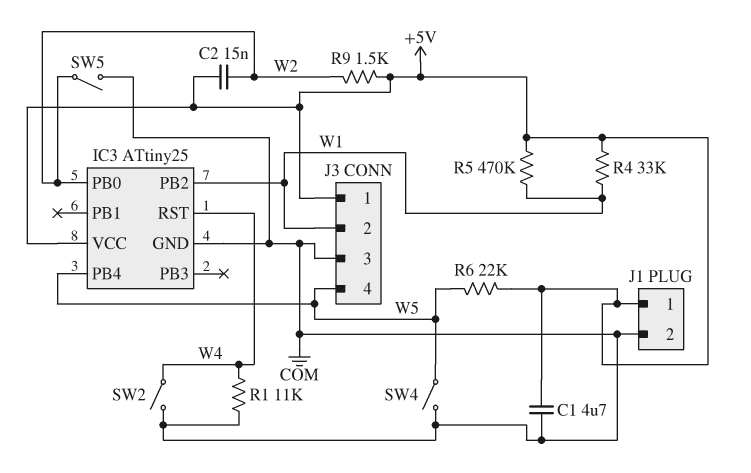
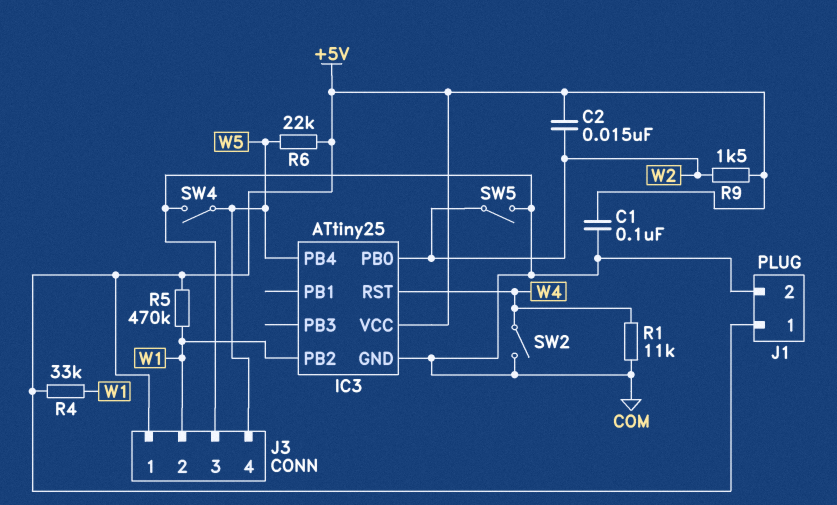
C1: 4.7uF (+5V, COM) -> 100nF (+5V, COM)

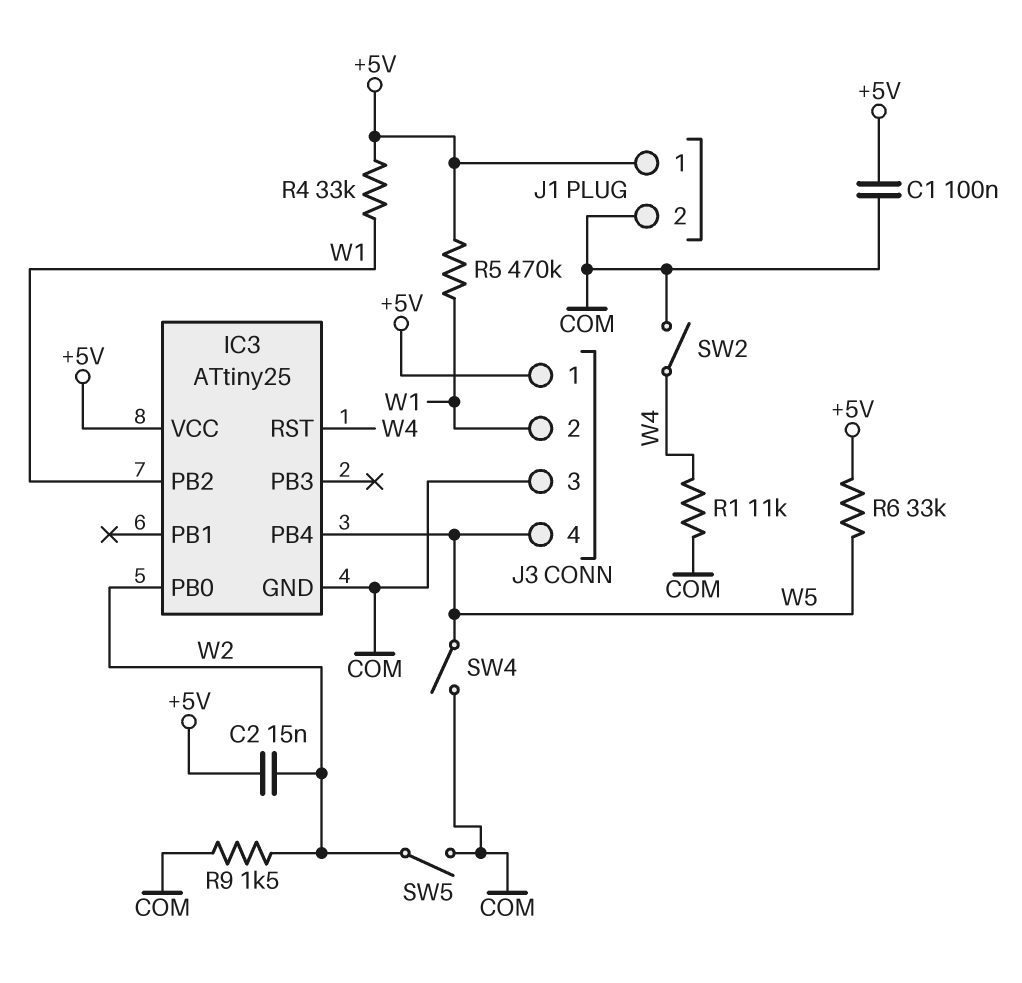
R6: 22k (+5V, W5) -> 33k (+5V, W5)
R9: 1.5k (+5V, W2) -> 1.5k (COM, W2)

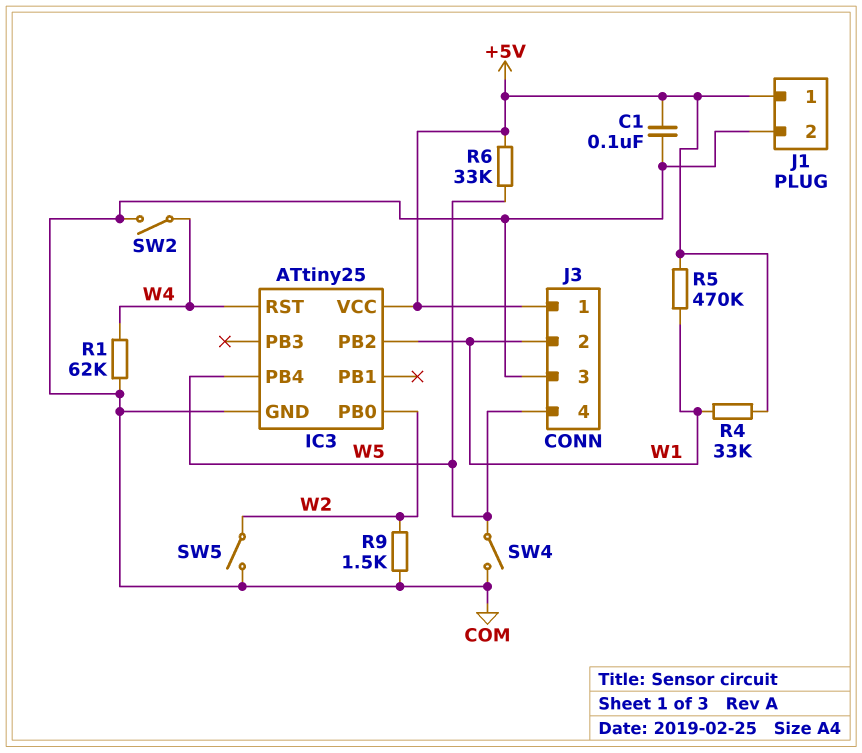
C2: 15nF (+5V, W2) -> none
R1: 11k (COM, W4) -> 62k (COM, W4)

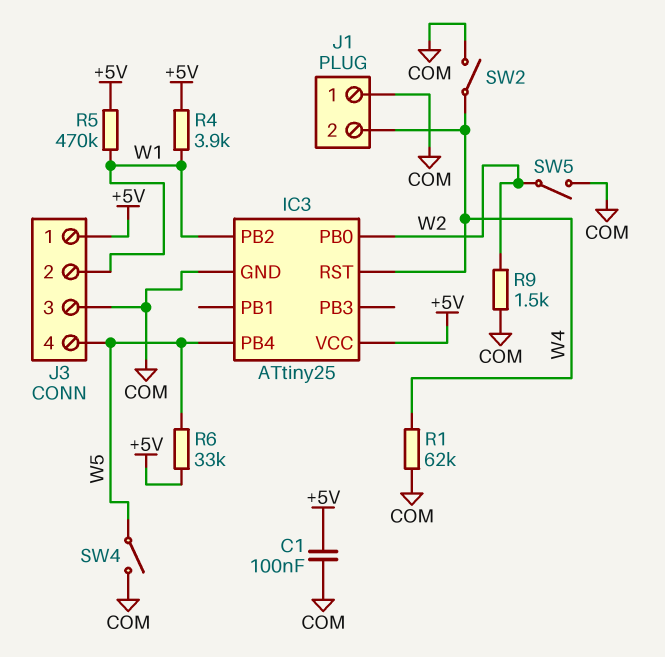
J1 pin 1: +5V -> COM
J1 pin 2: COM -> W4
R4: 33k (+5V, W1) -> 3.9k (+5V, W1)

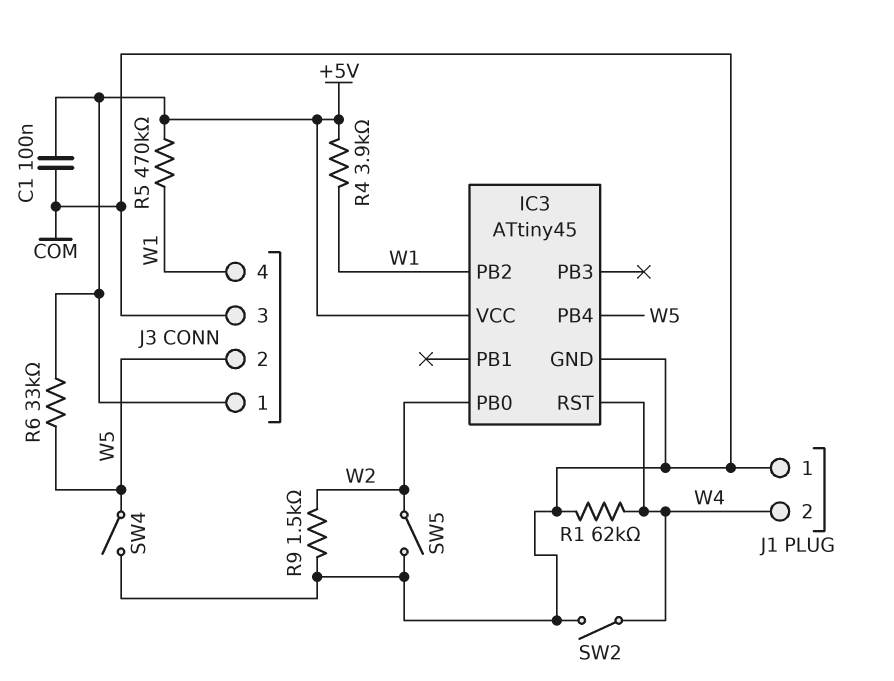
IC3: ATtiny25 -> ATtiny45
J3 pin 2: W1 -> W5
J3 pin 4: W5 -> W1

